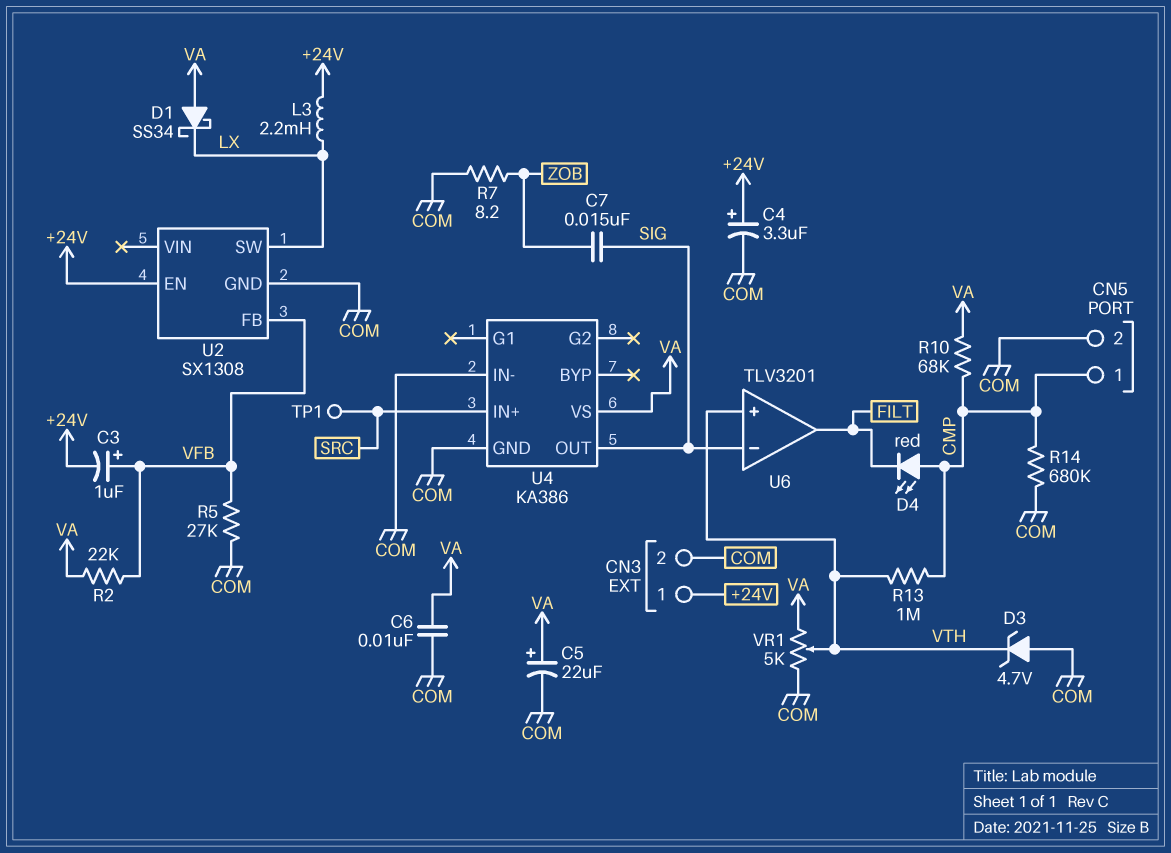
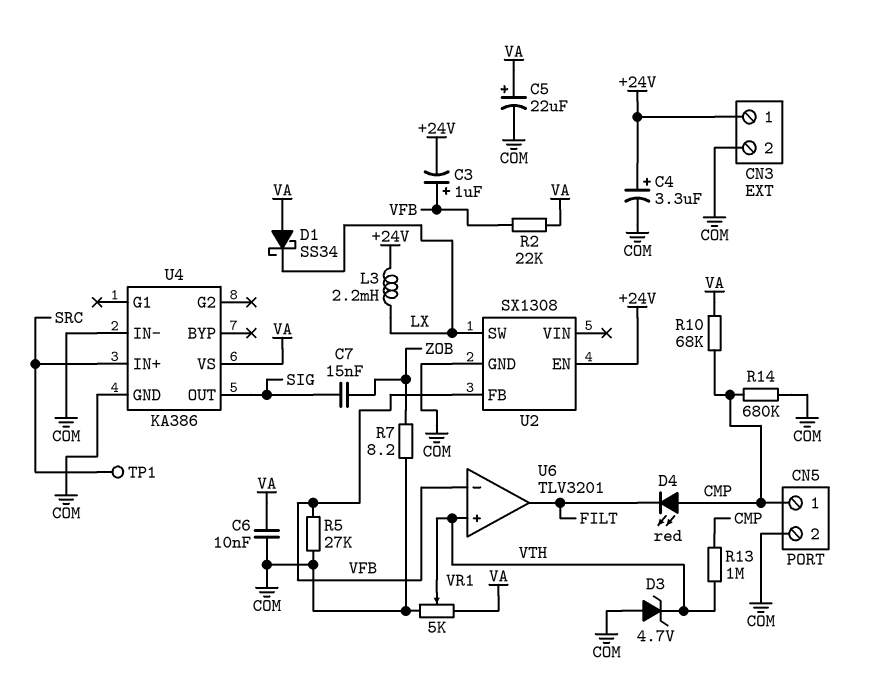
U6 pin in-: SIG -> VFB

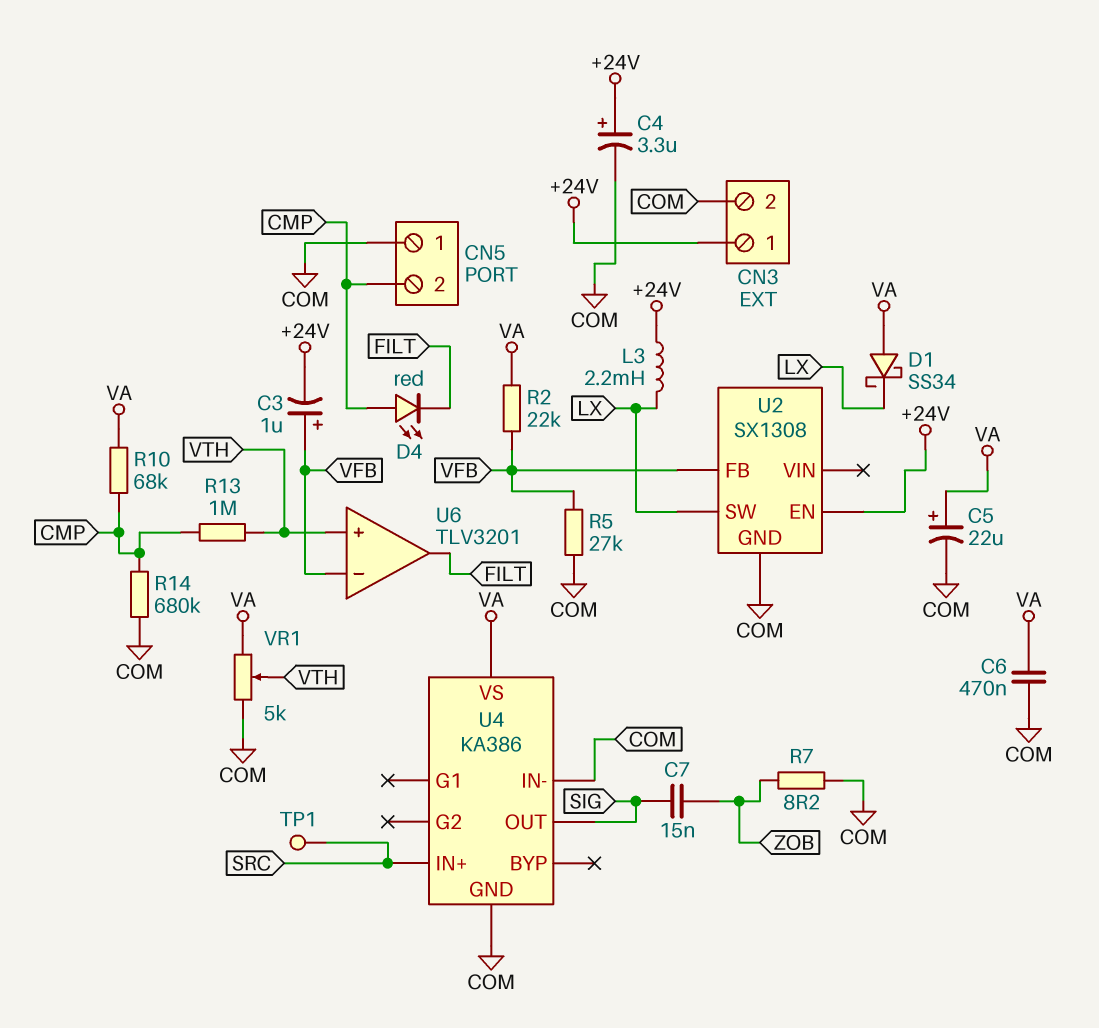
C6: 10nF (COM, VA) -> 470nF (COM, VA)
CN5 pin 1: CMP -> COM
CN5 pin 2: COM -> CMP
D3: zener 4.7V (A COM, K VTH) -> none

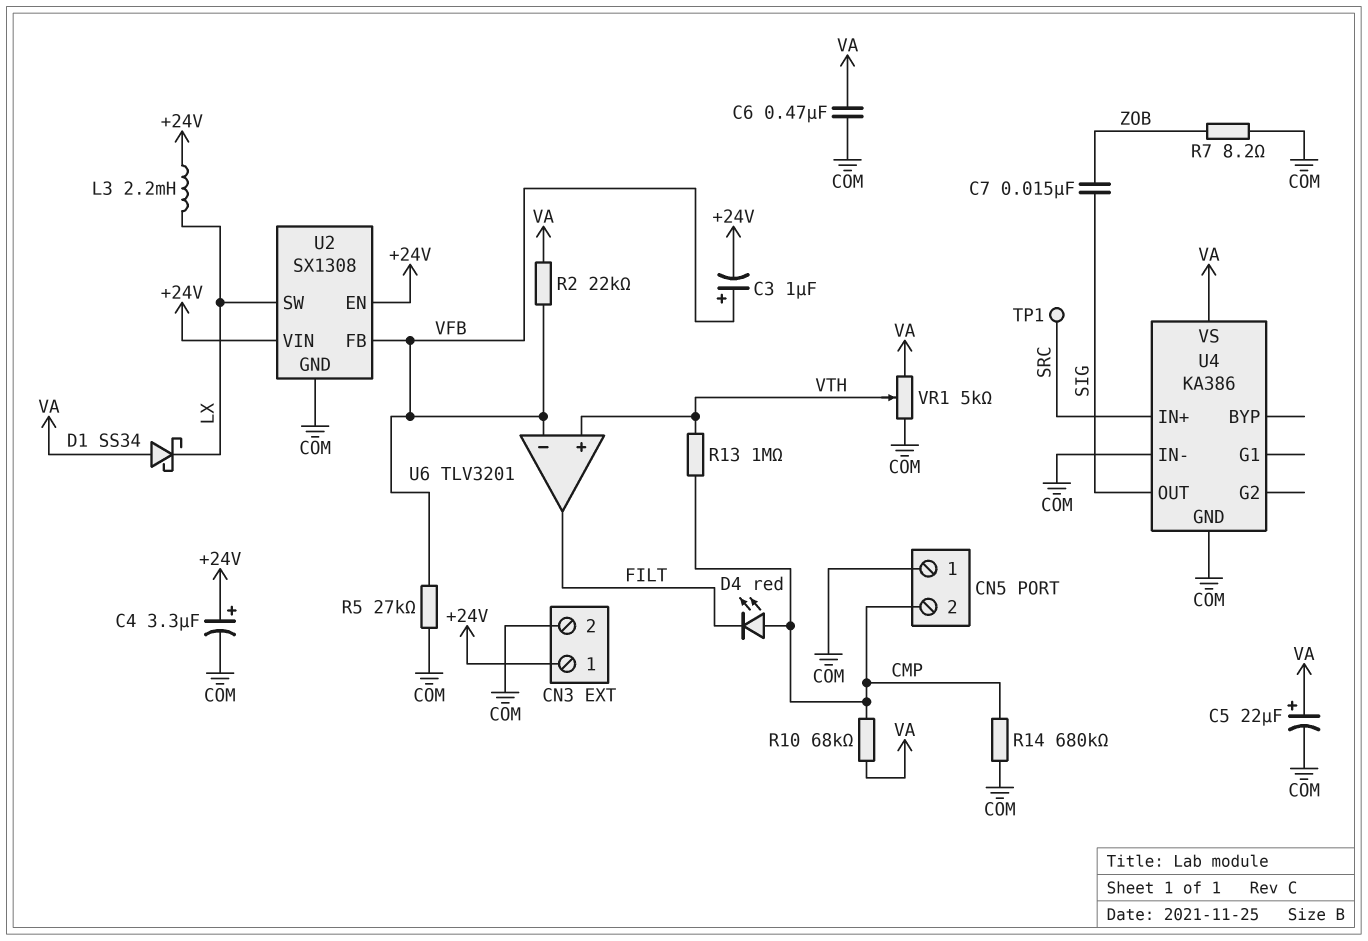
U2 pin VIN: none -> +24V

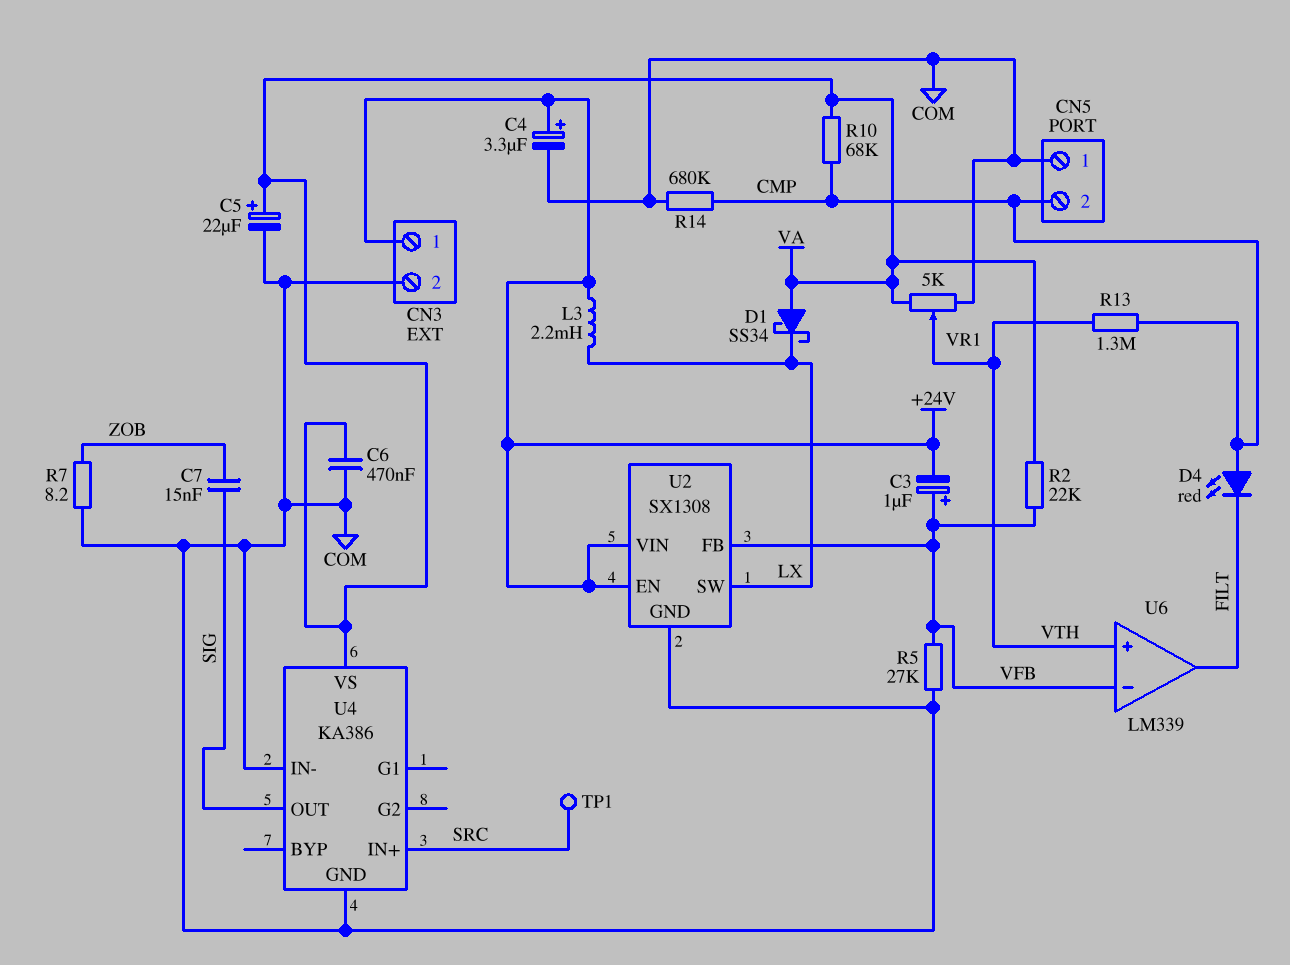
R13: 1M (CMP, VTH) -> 1.3M (CMP, VTH)
U6: TLV3201 -> LM339

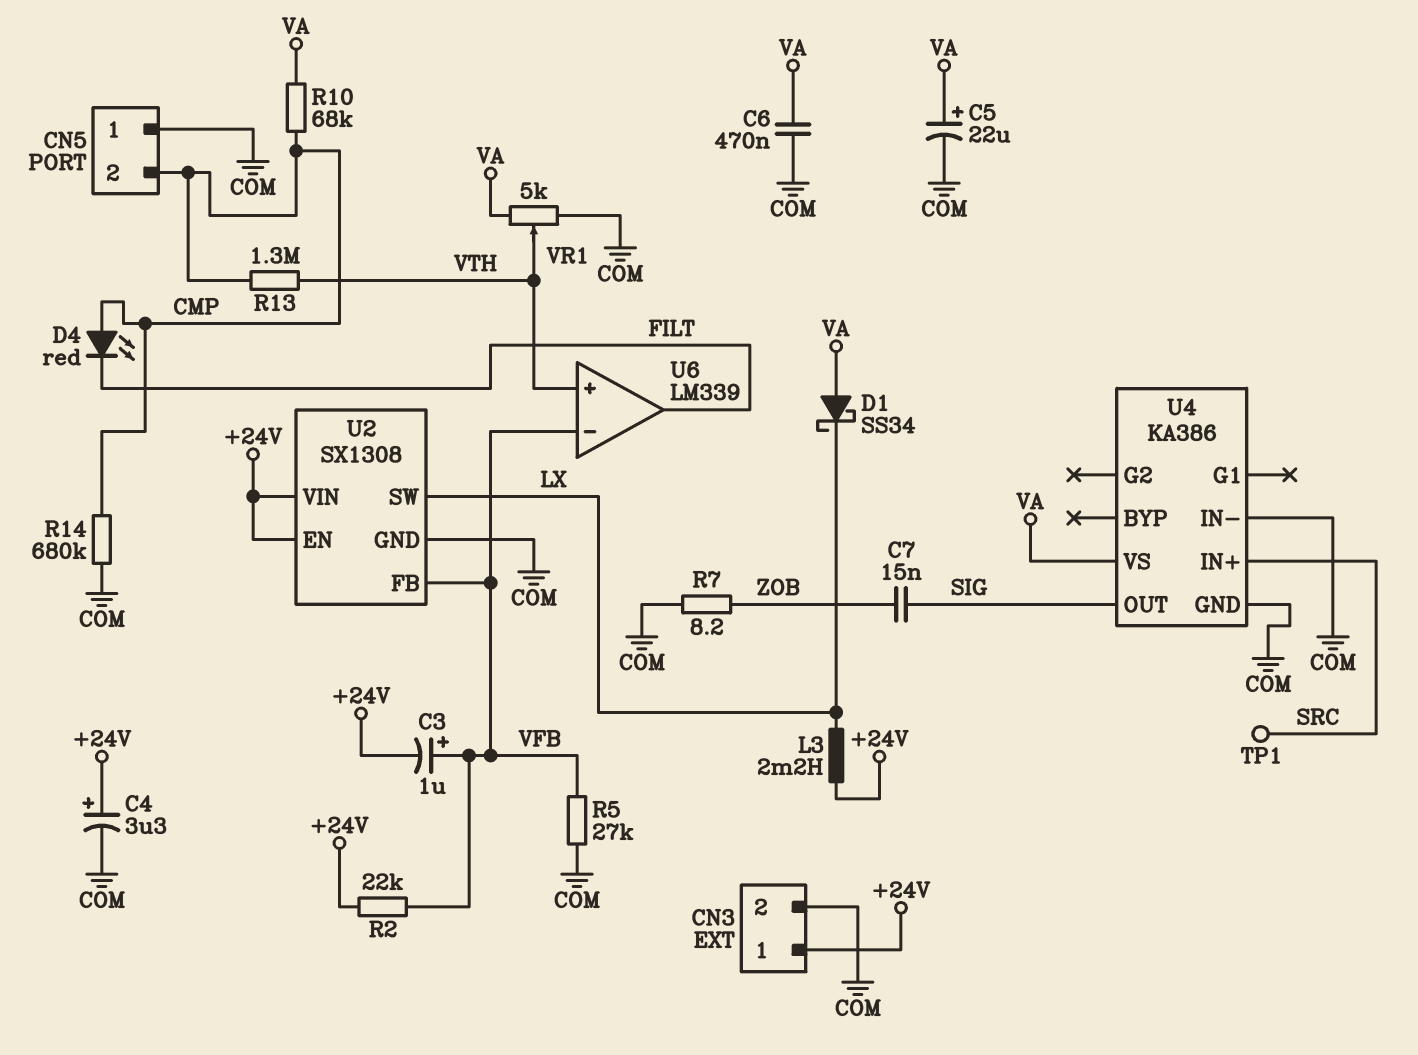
R2: 22k (VA, VFB) -> 22k (+24V, VFB)

